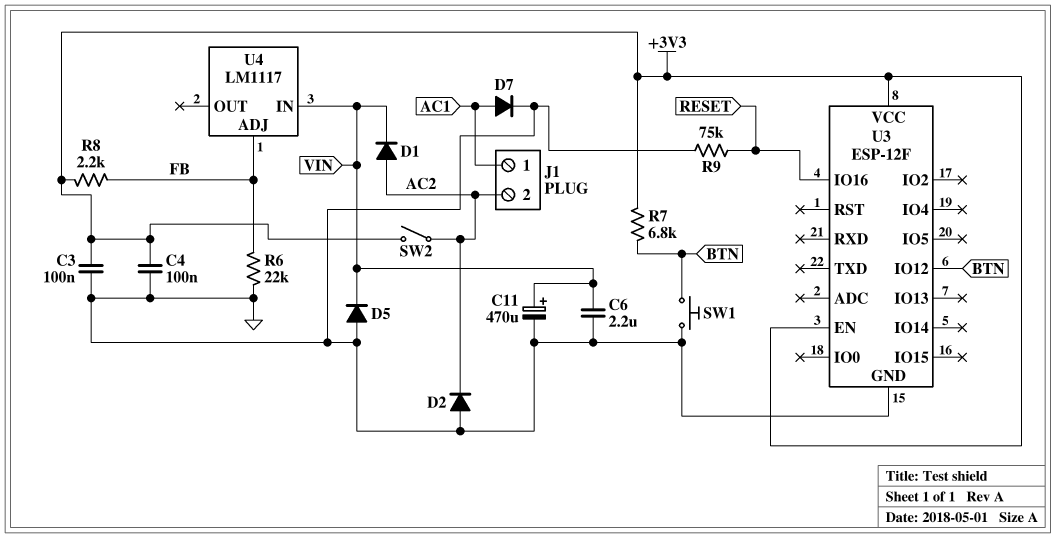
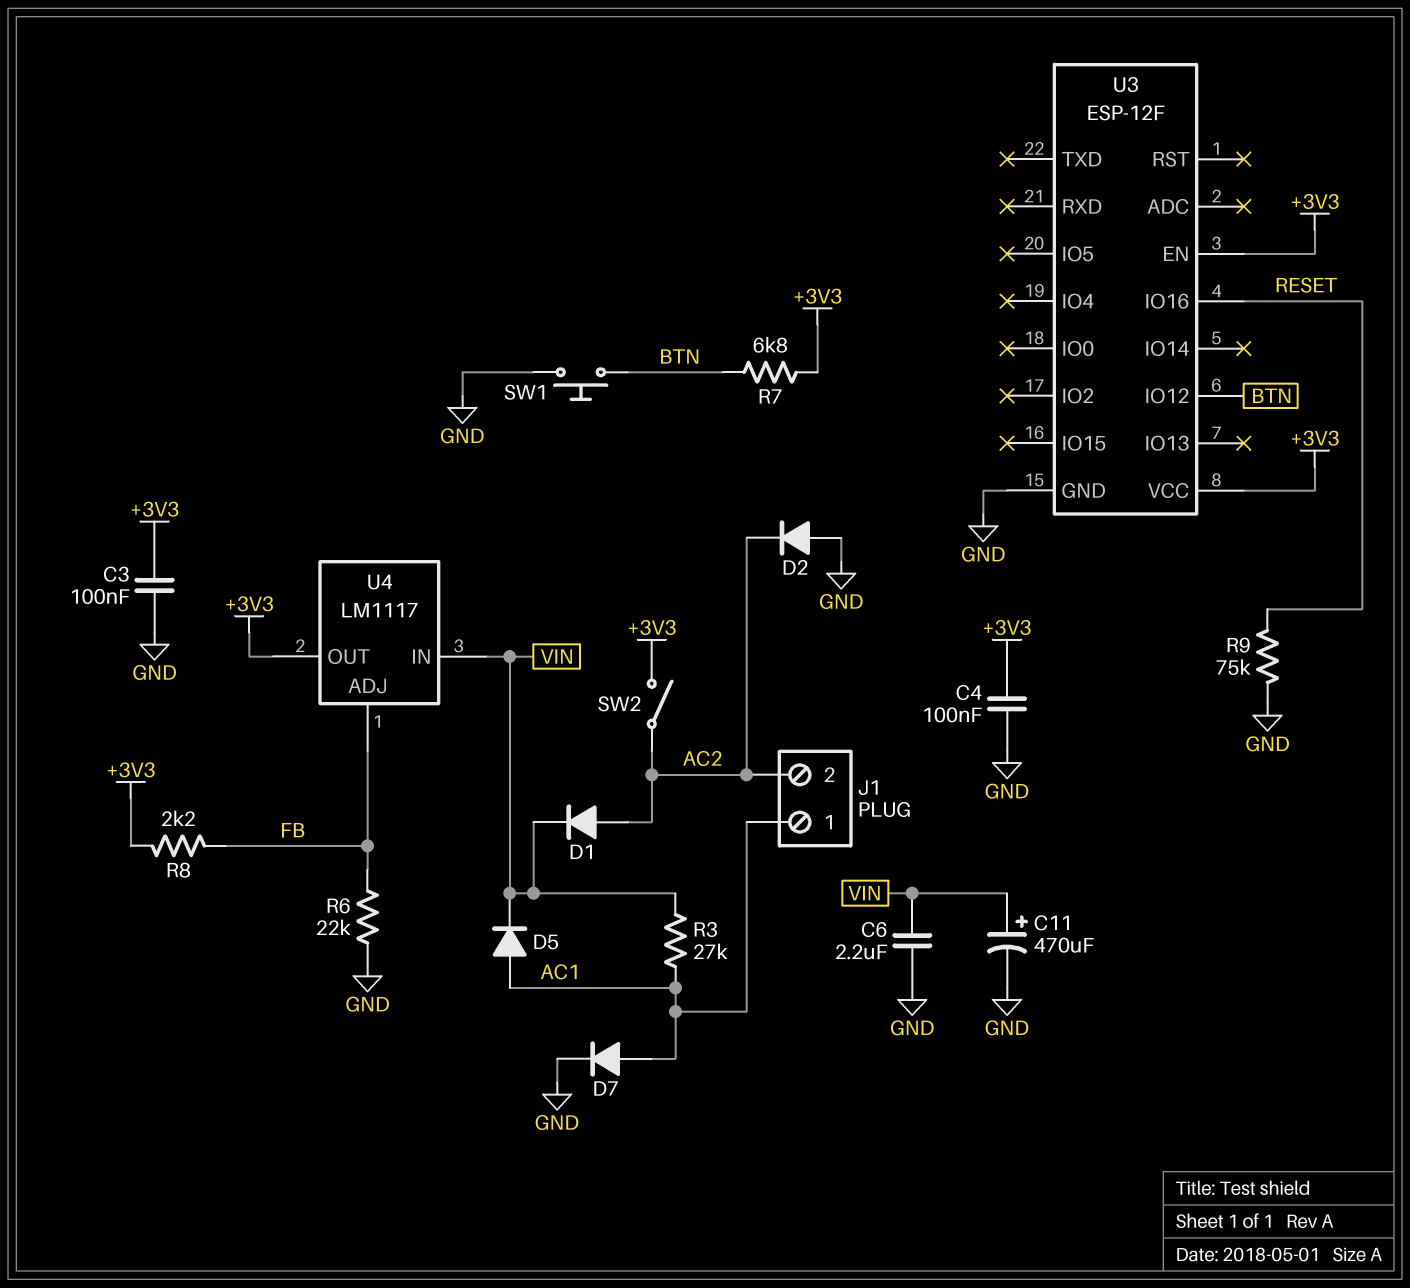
D5: diode (A GND, K VIN) -> diode (A AC1, K VIN)
R3: none -> 27k (AC1, VIN)
U4 pin OUT: none -> +3V3

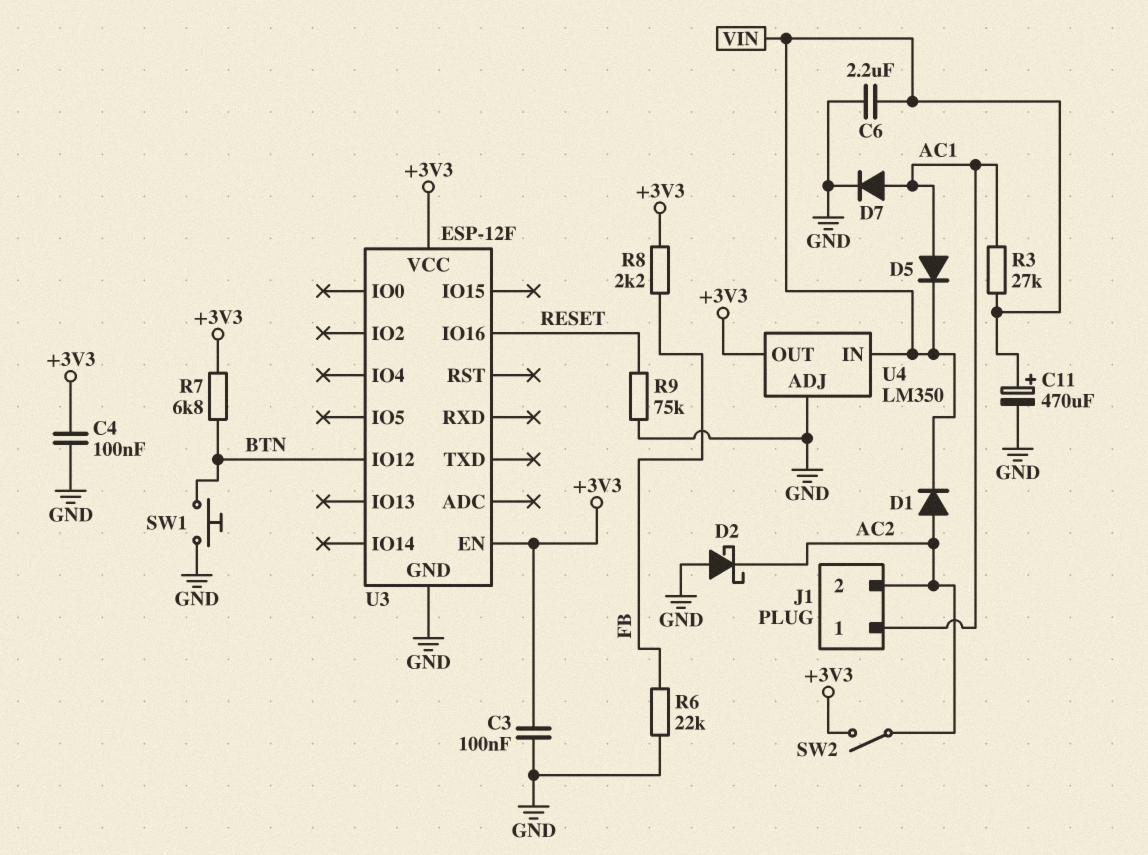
D2: diode (A GND, K AC2) -> schottky (A GND, K AC2)
U4: LM1117 -> LM350
U4 pin ADJ: FB -> GND

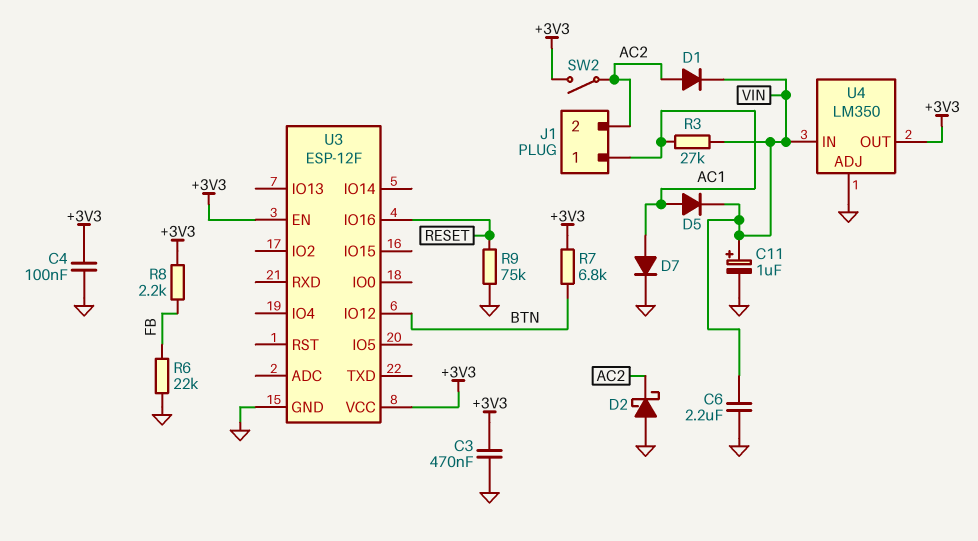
C3: 100nF (+3V3, GND) -> 470nF (+3V3, GND)
C11: 470uF (plus VIN, minus GND) -> 1uF (plus VIN, minus GND)
SW1: button (BTN, GND) -> none

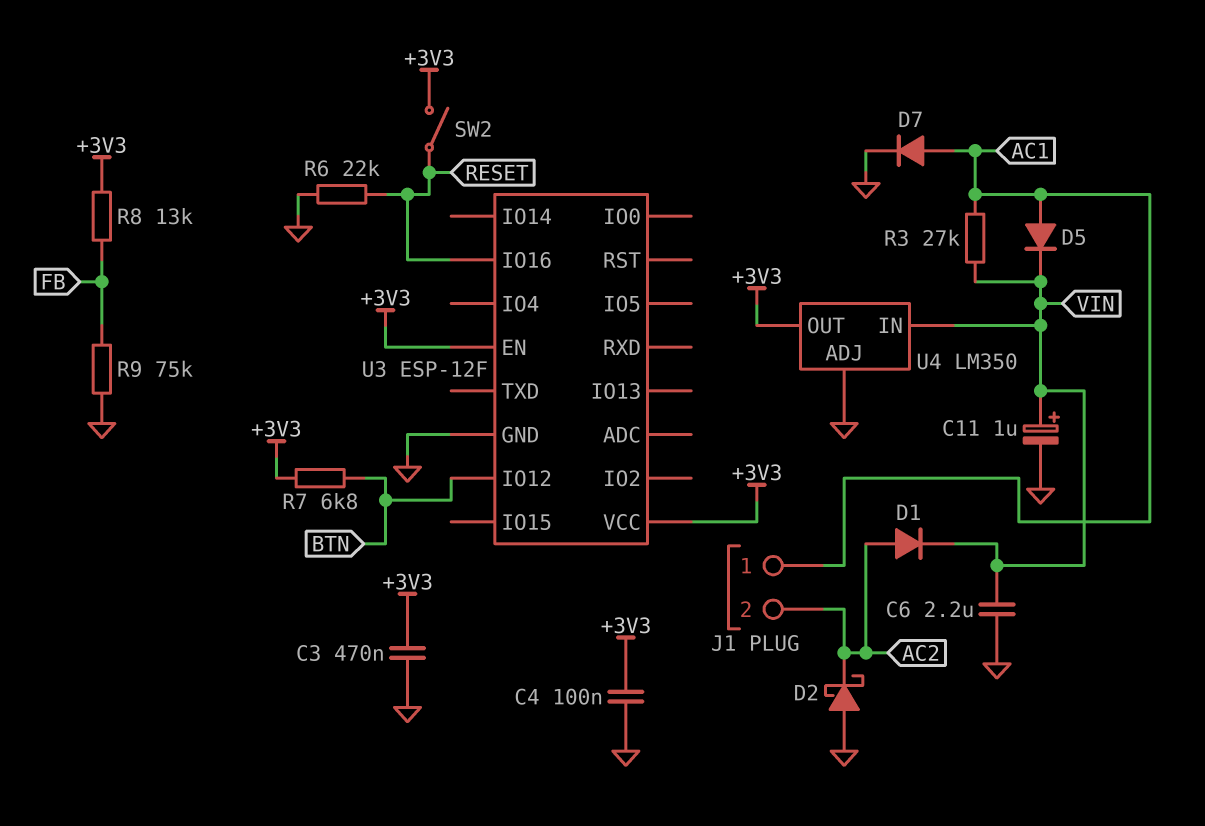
R6: 22k (FB, GND) -> 22k (GND, RESET)
R8: 2.2k (+3V3, FB) -> 13k (+3V3, FB)
R9: 75k (GND, RESET) -> 75k (FB, GND)
SW2: switch (+3V3, AC2) -> switch (+3V3, RESET)

